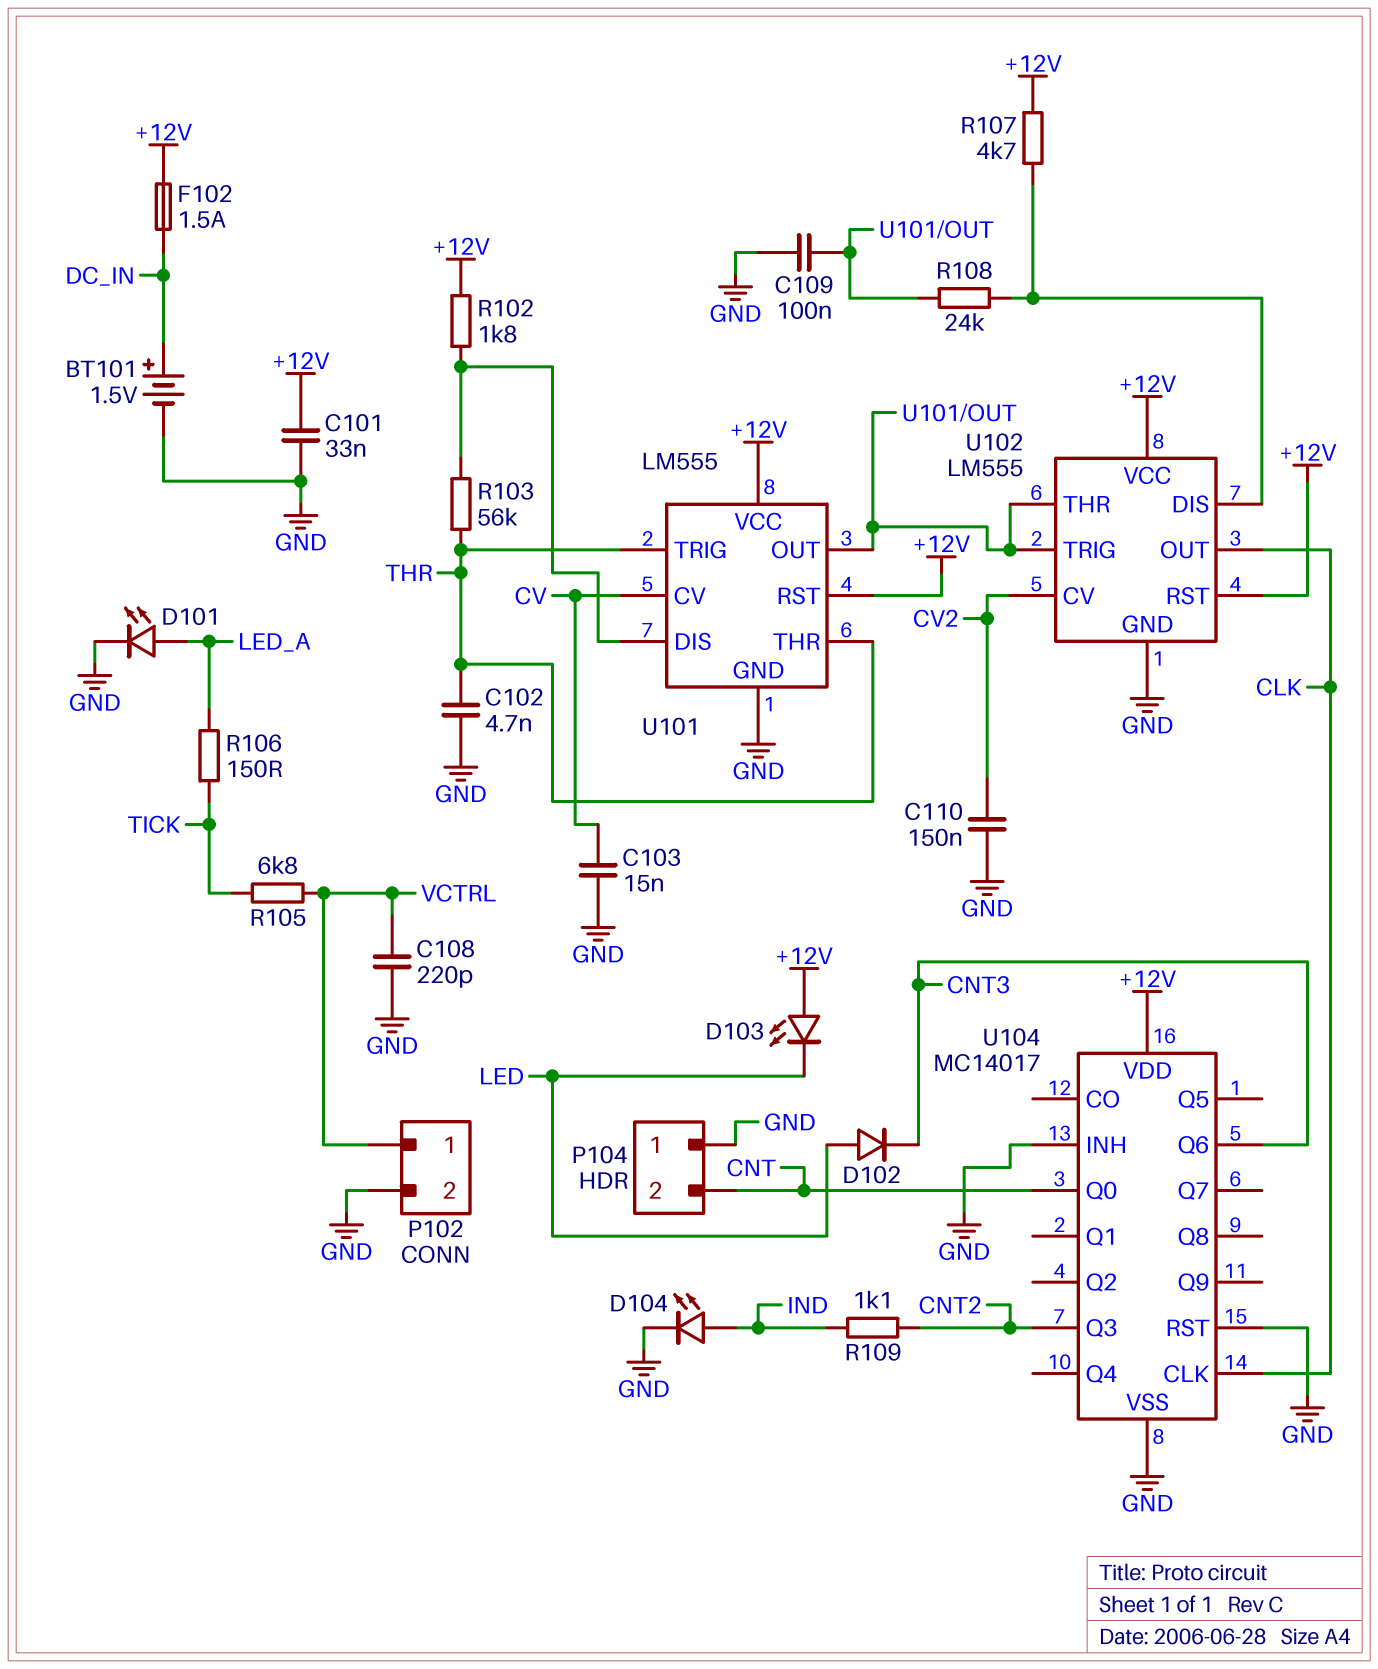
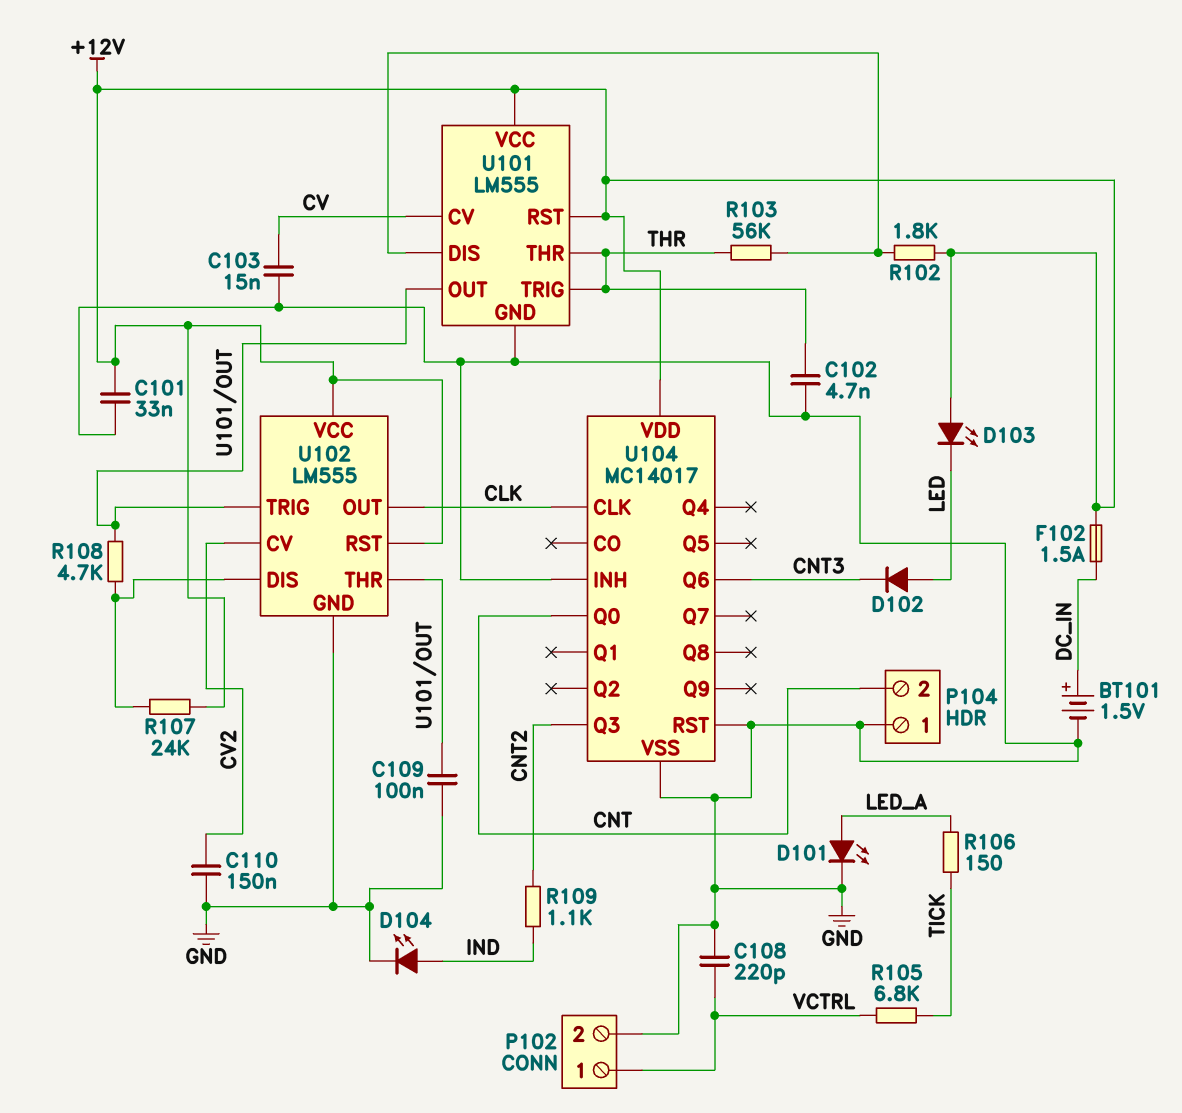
R107: 4.7k (+12V, U102/DIS) -> 24k (+12V, U102/DIS)
R108: 24k (U101/OUT, U102/DIS) -> 4.7k (U101/OUT, U102/DIS)

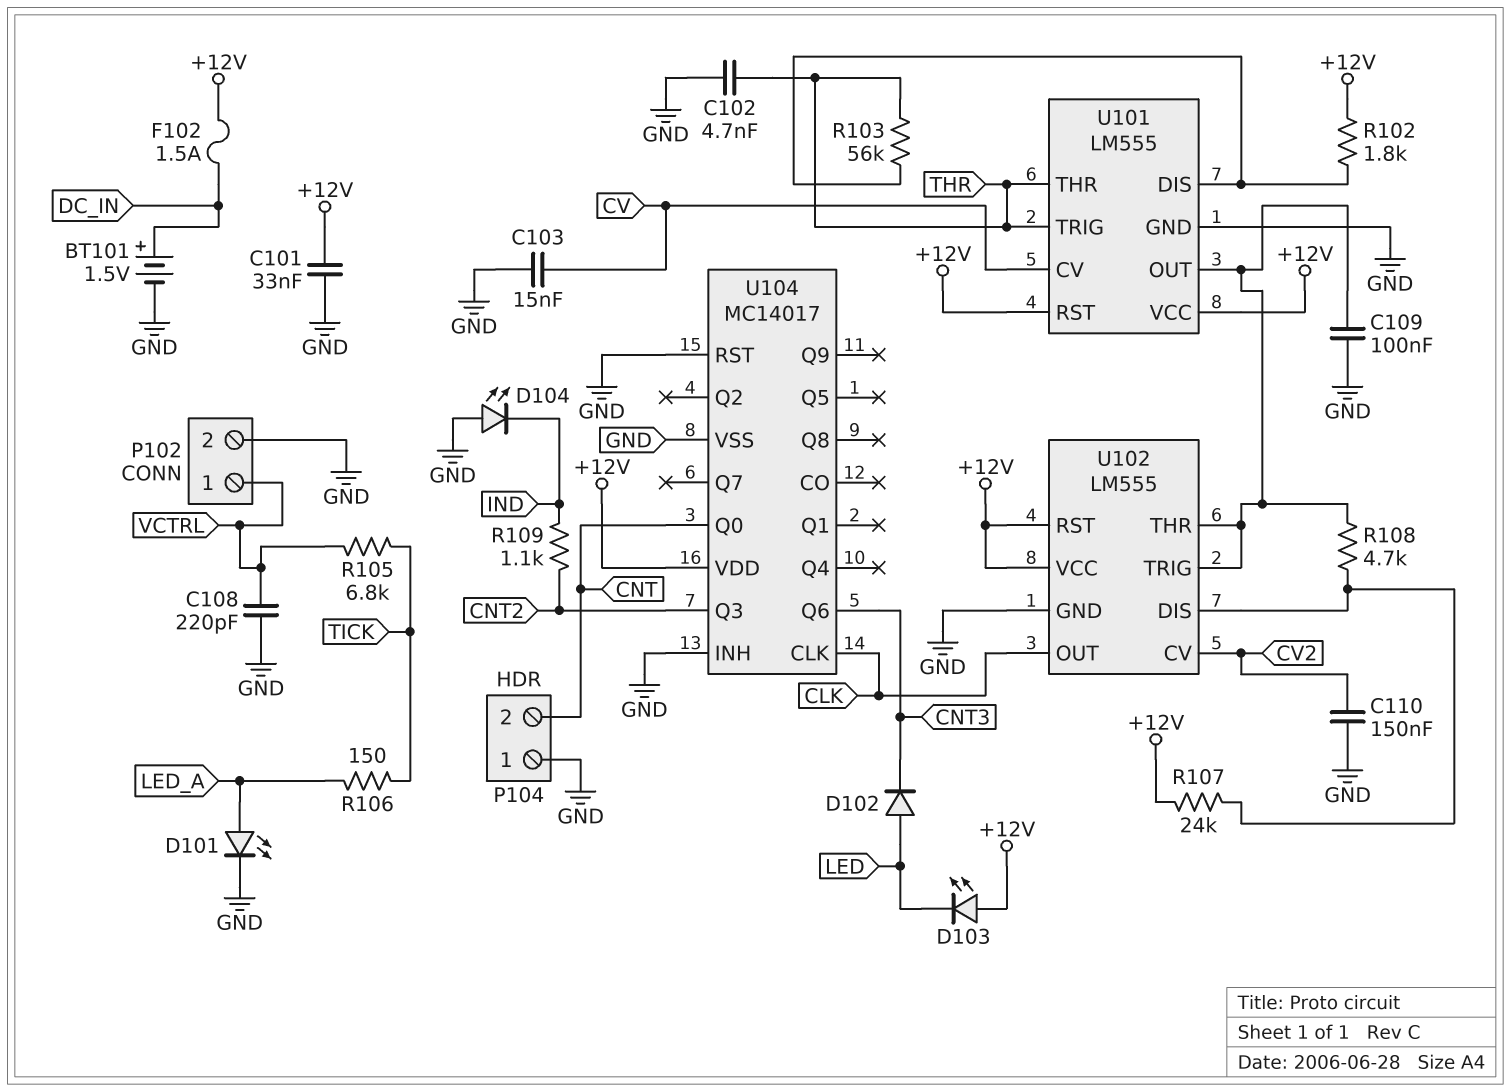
D104: LED (A IND, K GND) -> LED (A GND, K IND)

